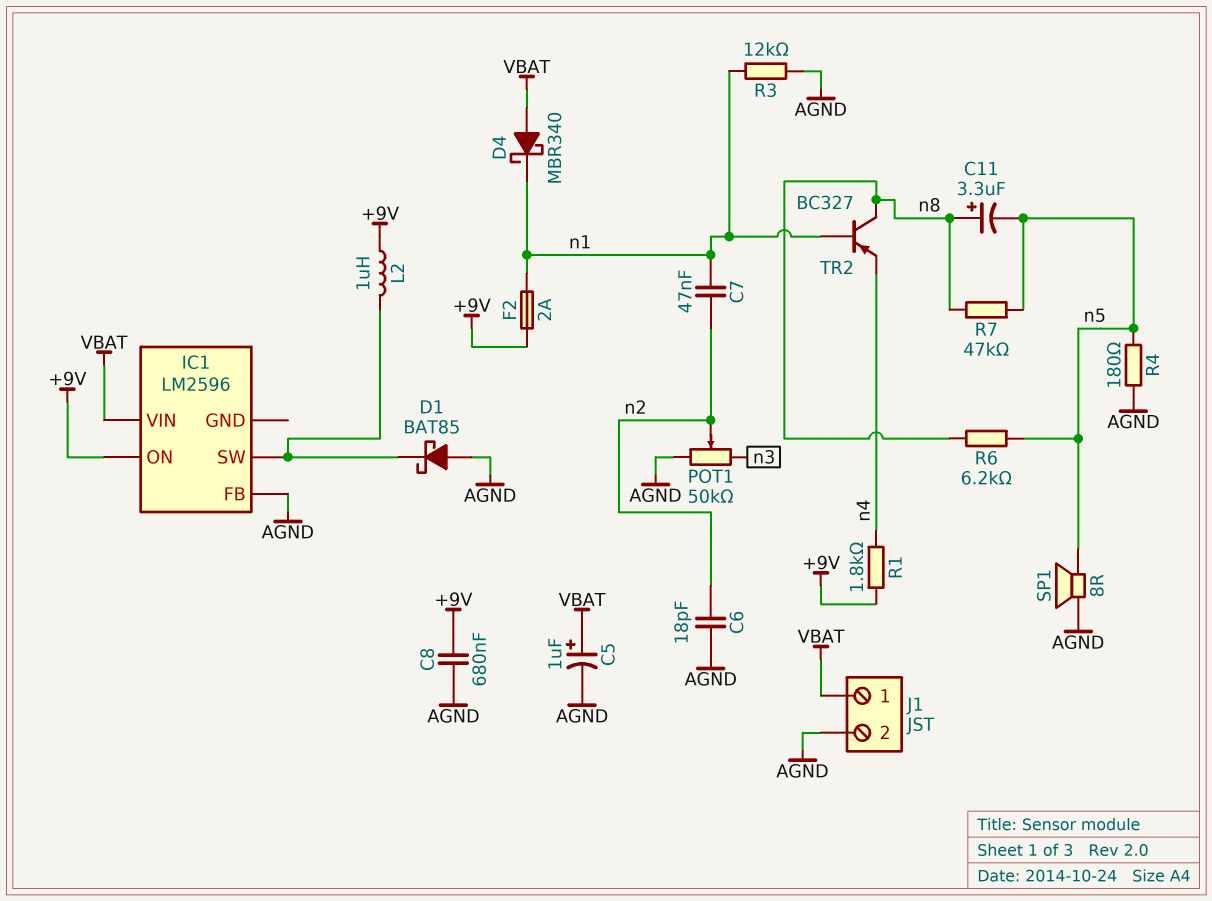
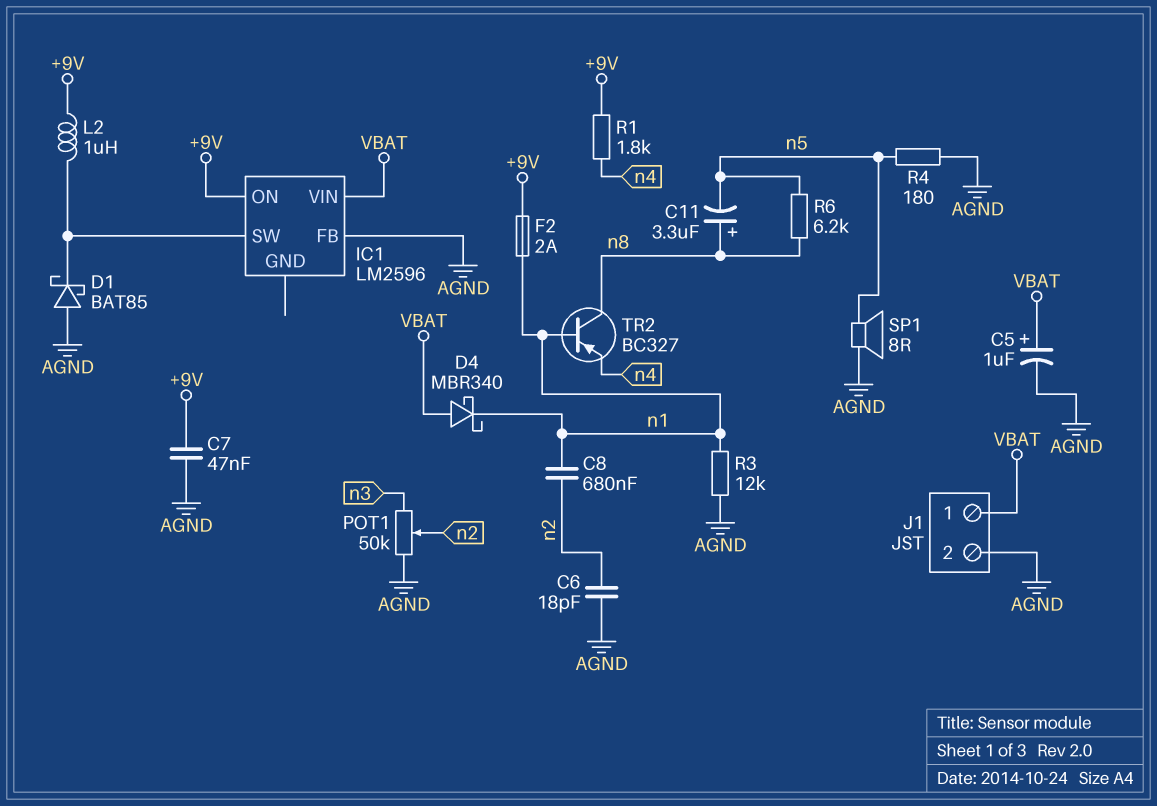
C7: 47nF (n1, n2) -> 47nF (+9V, AGND)
C8: 680nF (+9V, AGND) -> 680nF (n1, n2)
R7: 47k (n5, n8) -> none

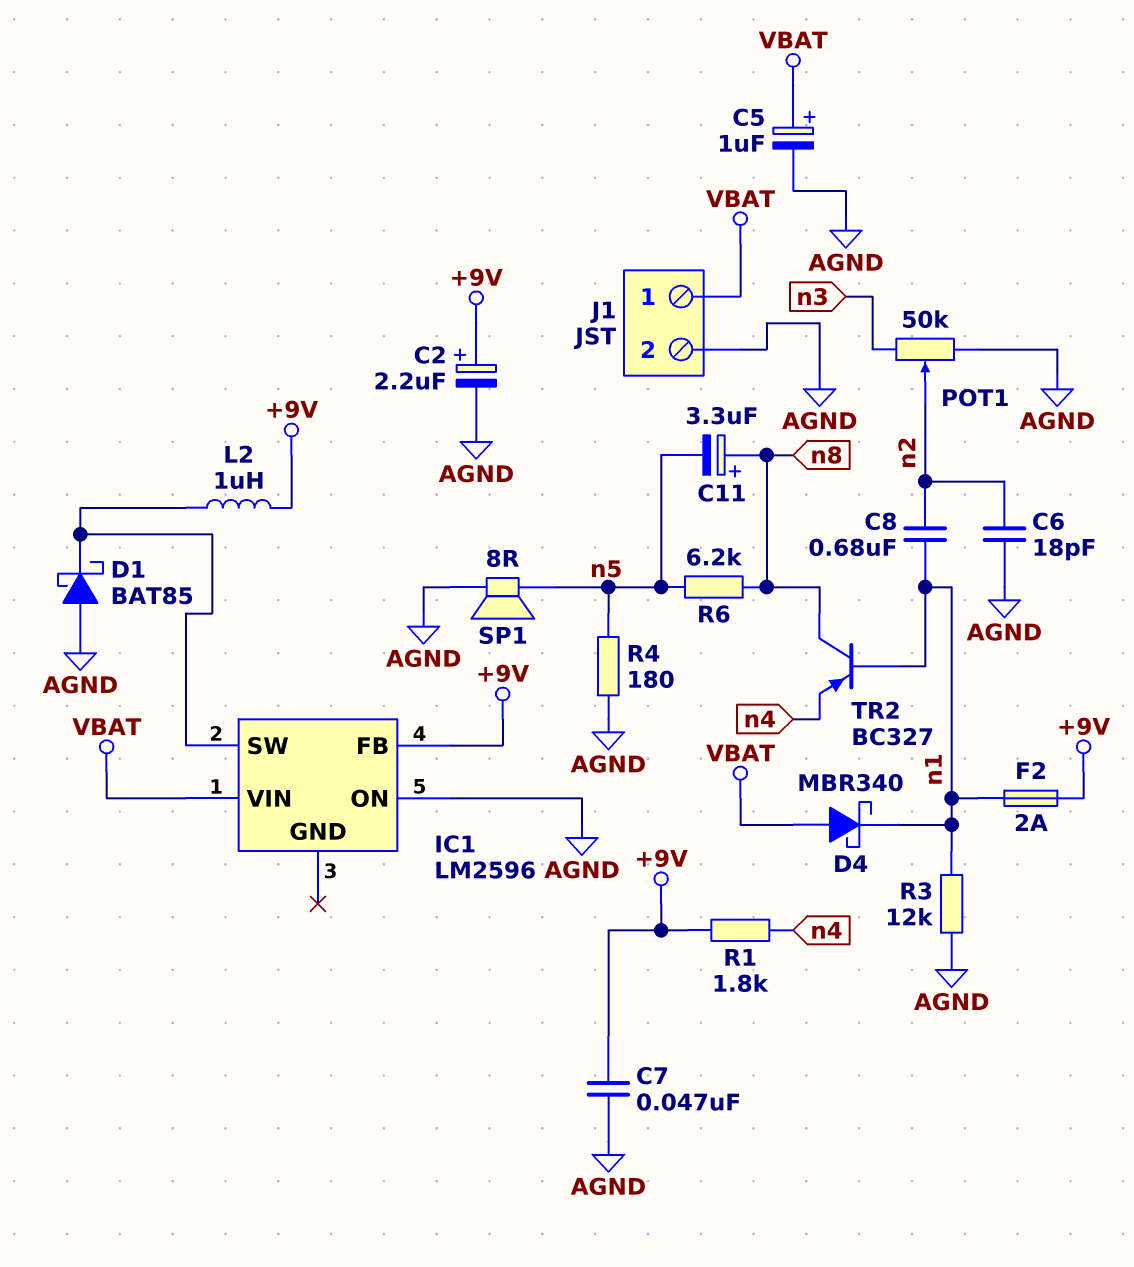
C2: none -> 2.2uF (plus +9V, minus AGND)
IC1 pin FB: AGND -> +9V
IC1 pin ON: +9V -> AGND

